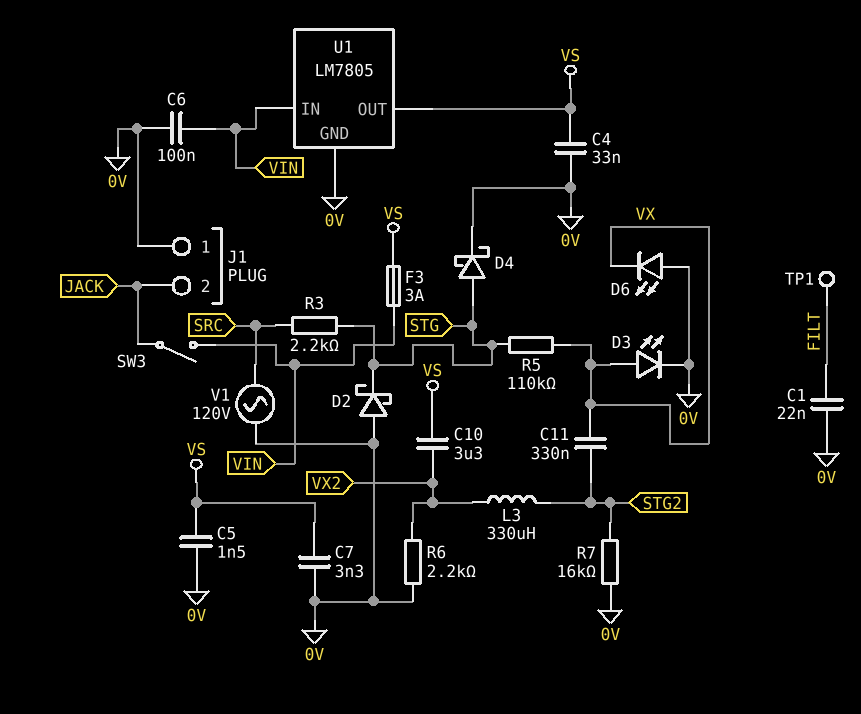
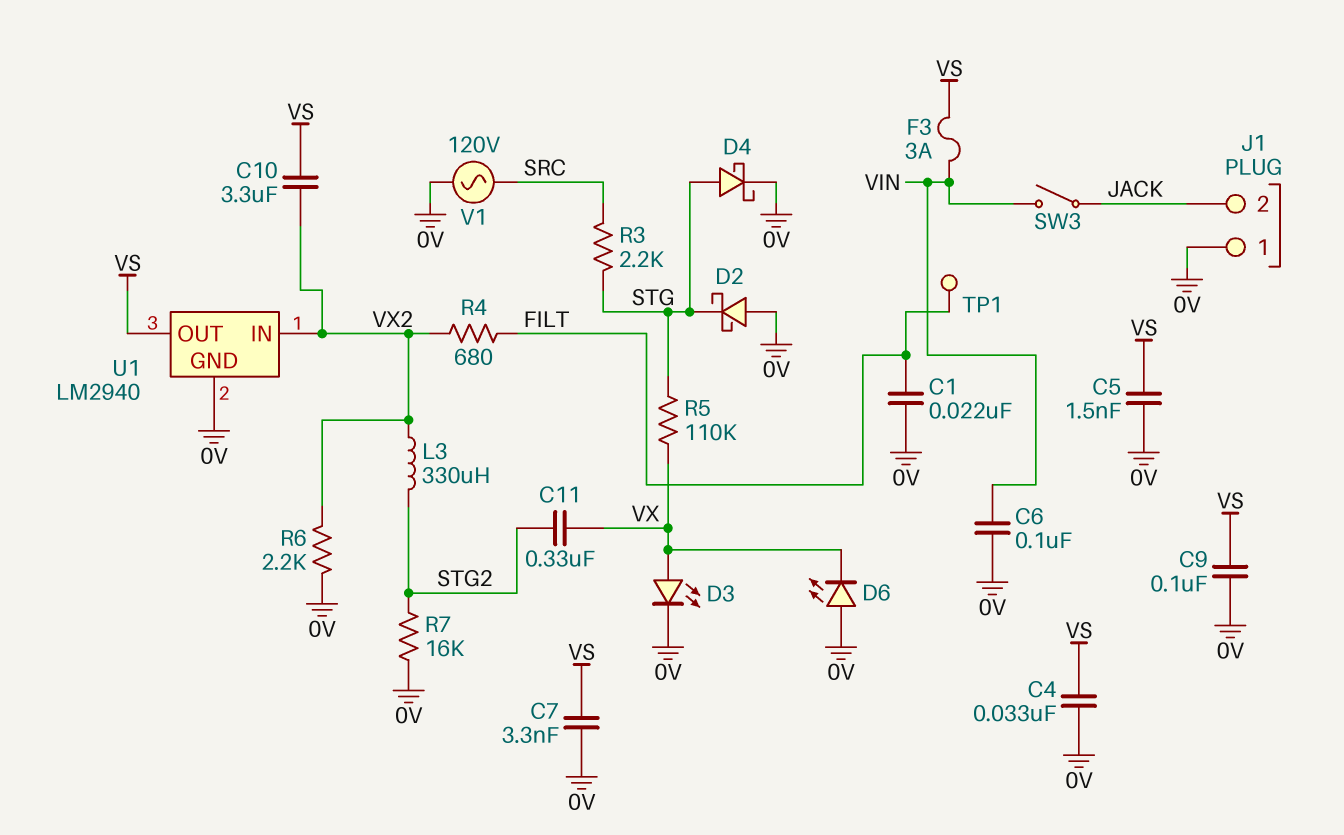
C9: none -> 100nF (0V, VS)
R4: none -> 680 (FILT, VX2)
U1: LM7805 -> LM2940
U1 pin IN: VIN -> VX2

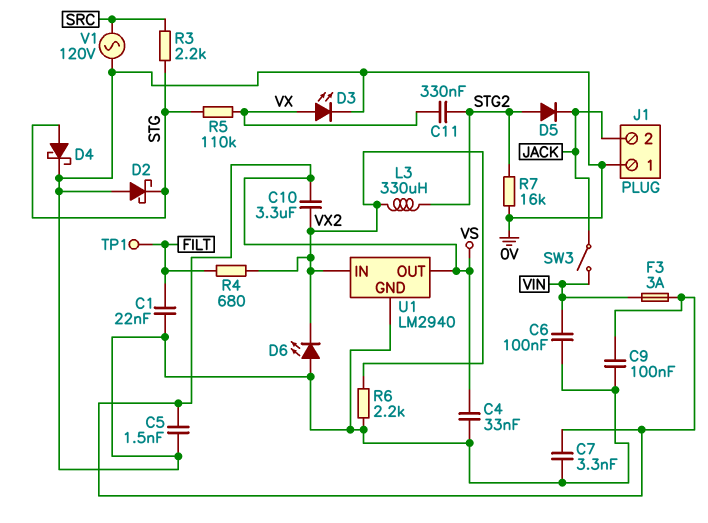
D5: none -> diode (A STG2, K JACK)
D6: LED (A 0V, K VX) -> LED (A 0V, K VX2)

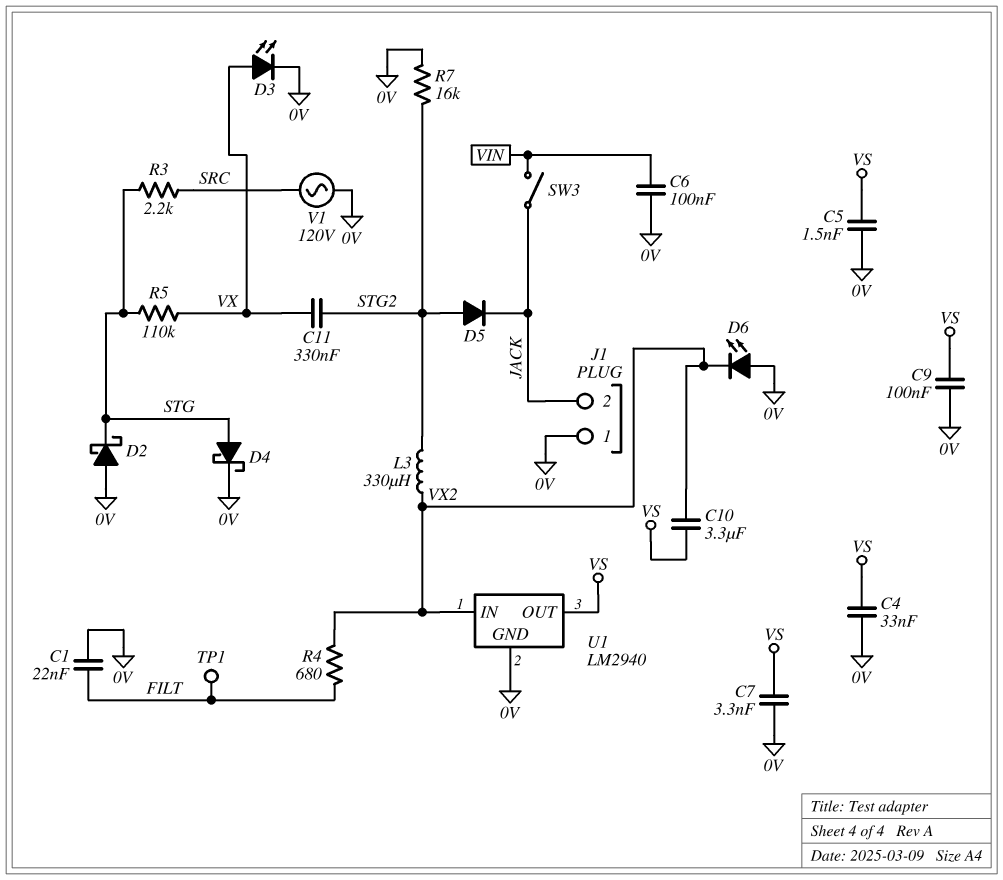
F3: 3A (VIN, VS) -> none
R6: 2.2k (0V, VX2) -> none

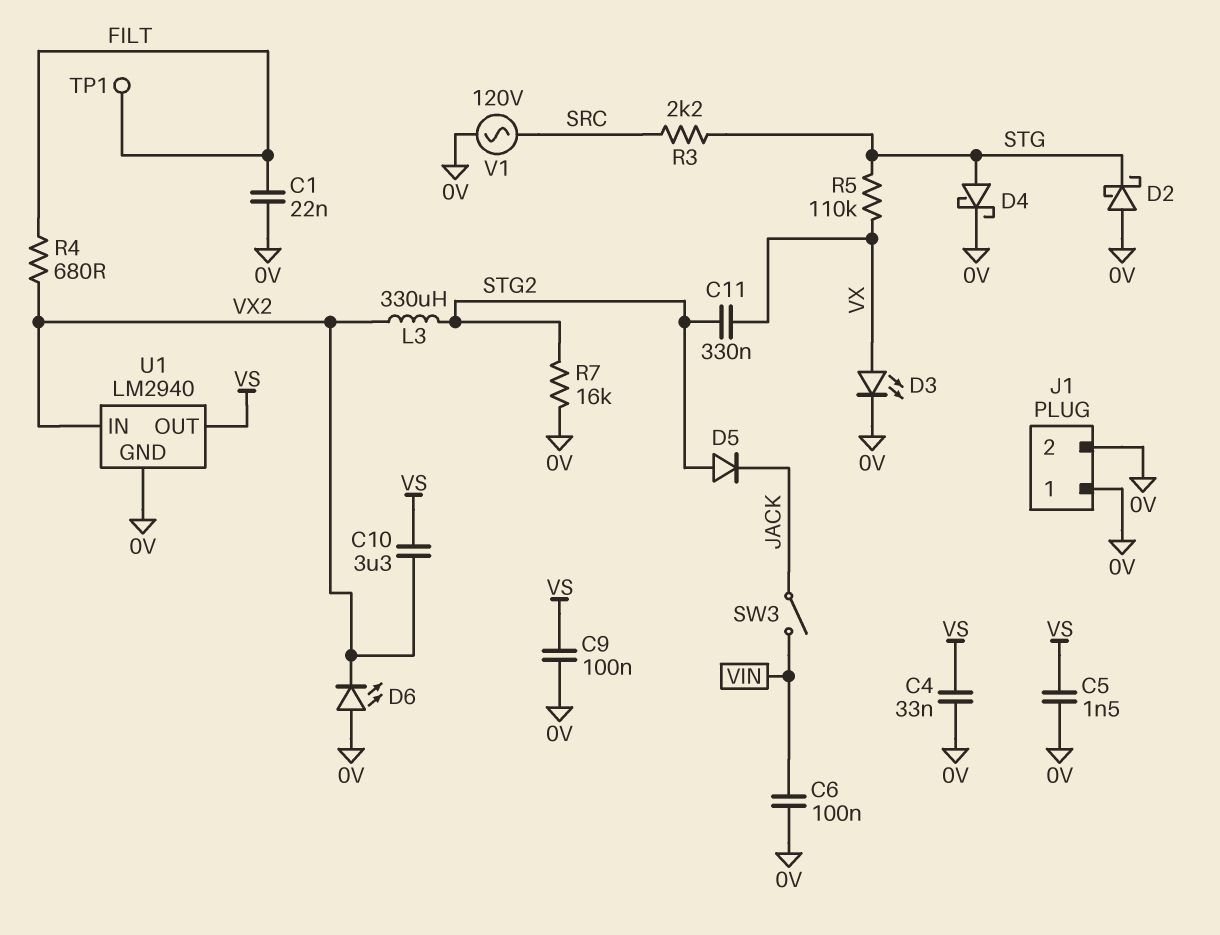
C7: 3.3nF (0V, VS) -> none
J1 pin 2: JACK -> 0V

